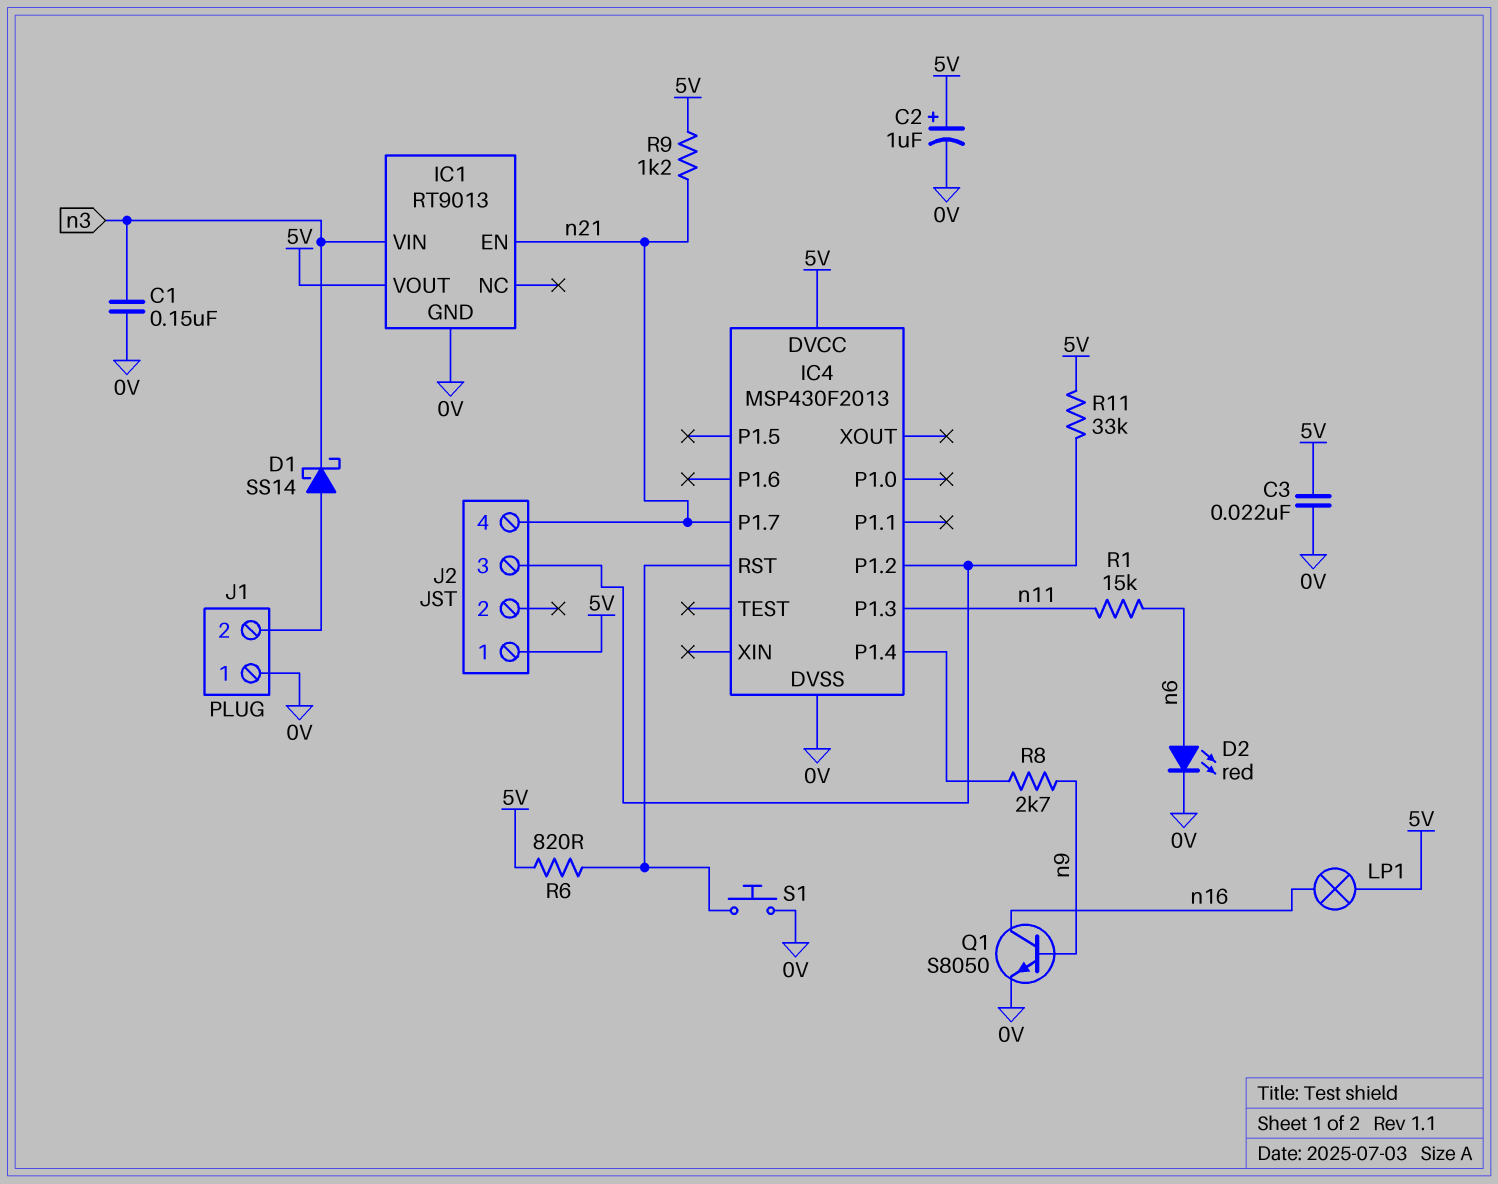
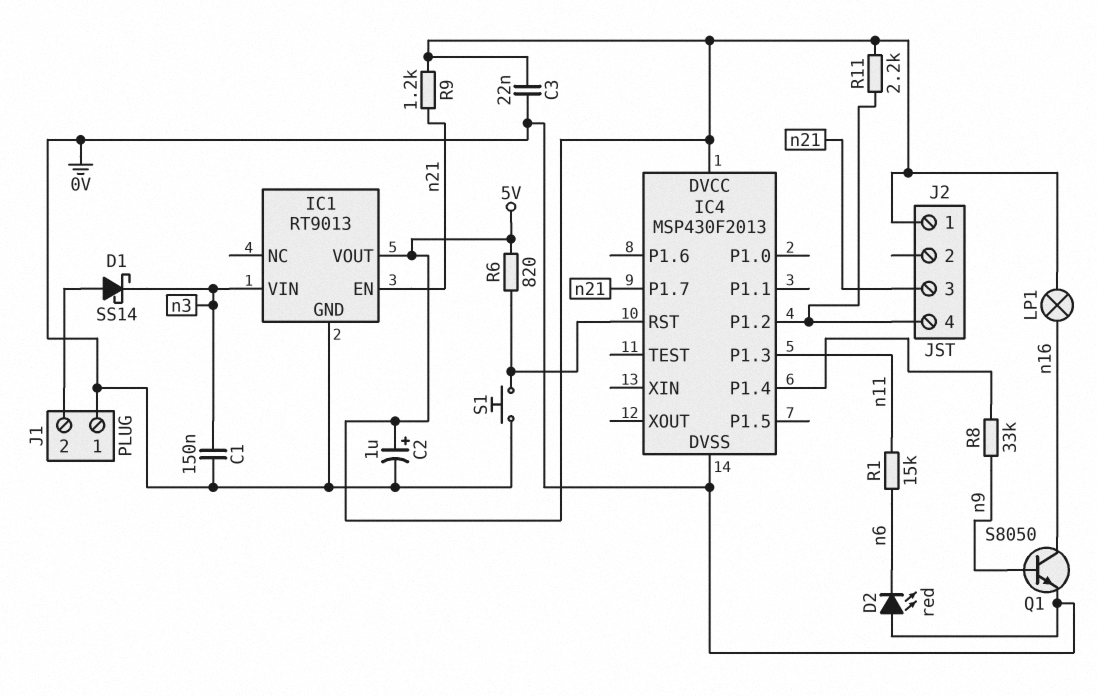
D2: LED red (A n6, K 0V) -> LED red (A 0V, K n6)
J2 pin 3: IC4/P1.2 -> n21
J2 pin 4: n21 -> IC4/P1.2
R8: 2.7k (IC4/P1.4, n9) -> 33k (IC4/P1.4, n9)
R11: 33k (5V, IC4/P1.2) -> 2.2k (5V, IC4/P1.2)

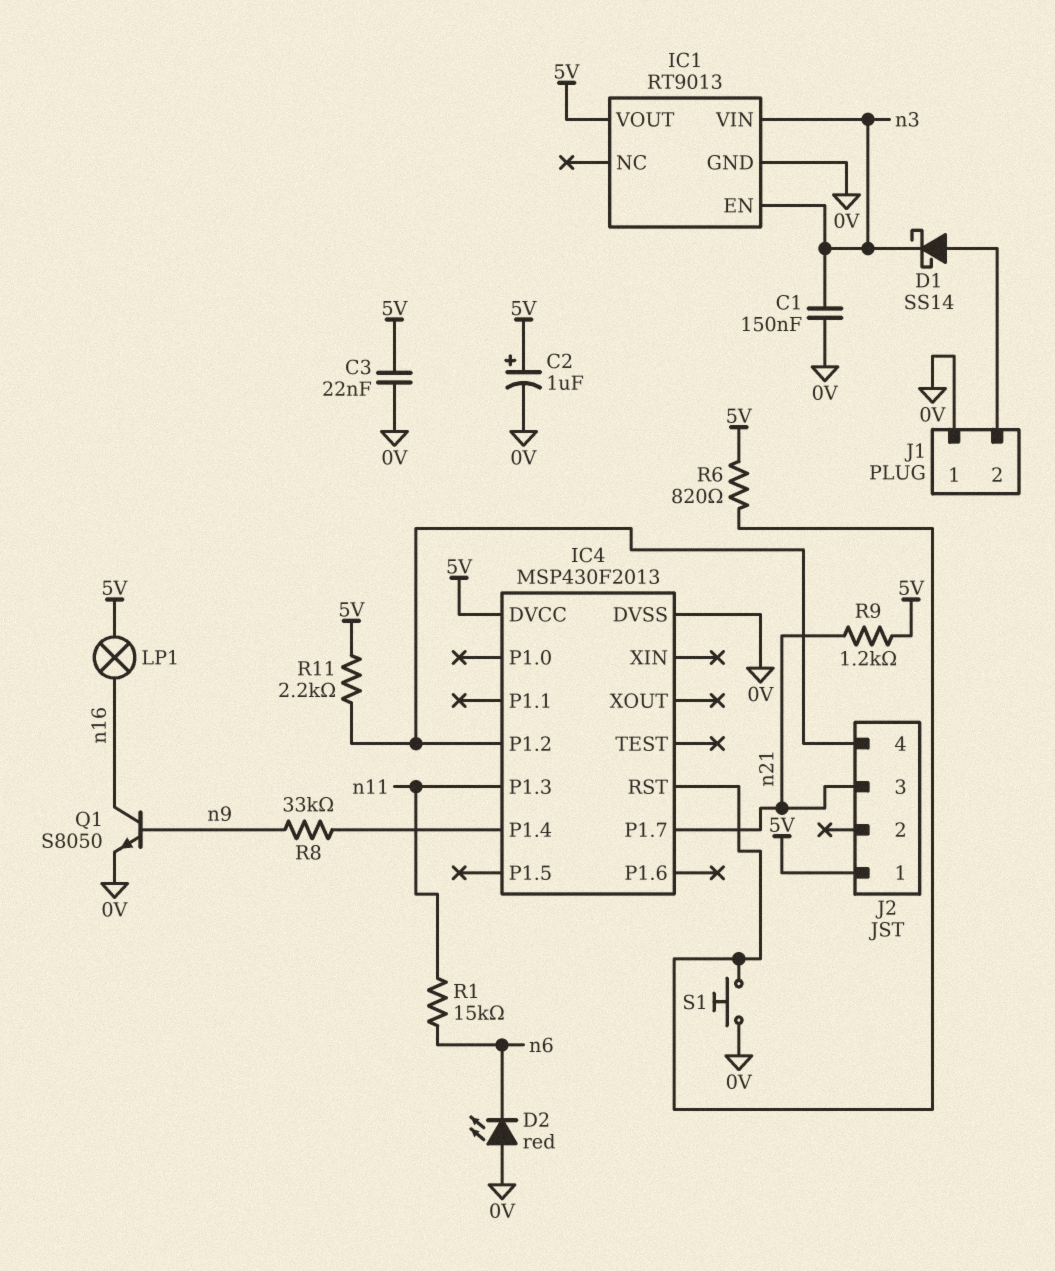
IC1 pin EN: n21 -> n3

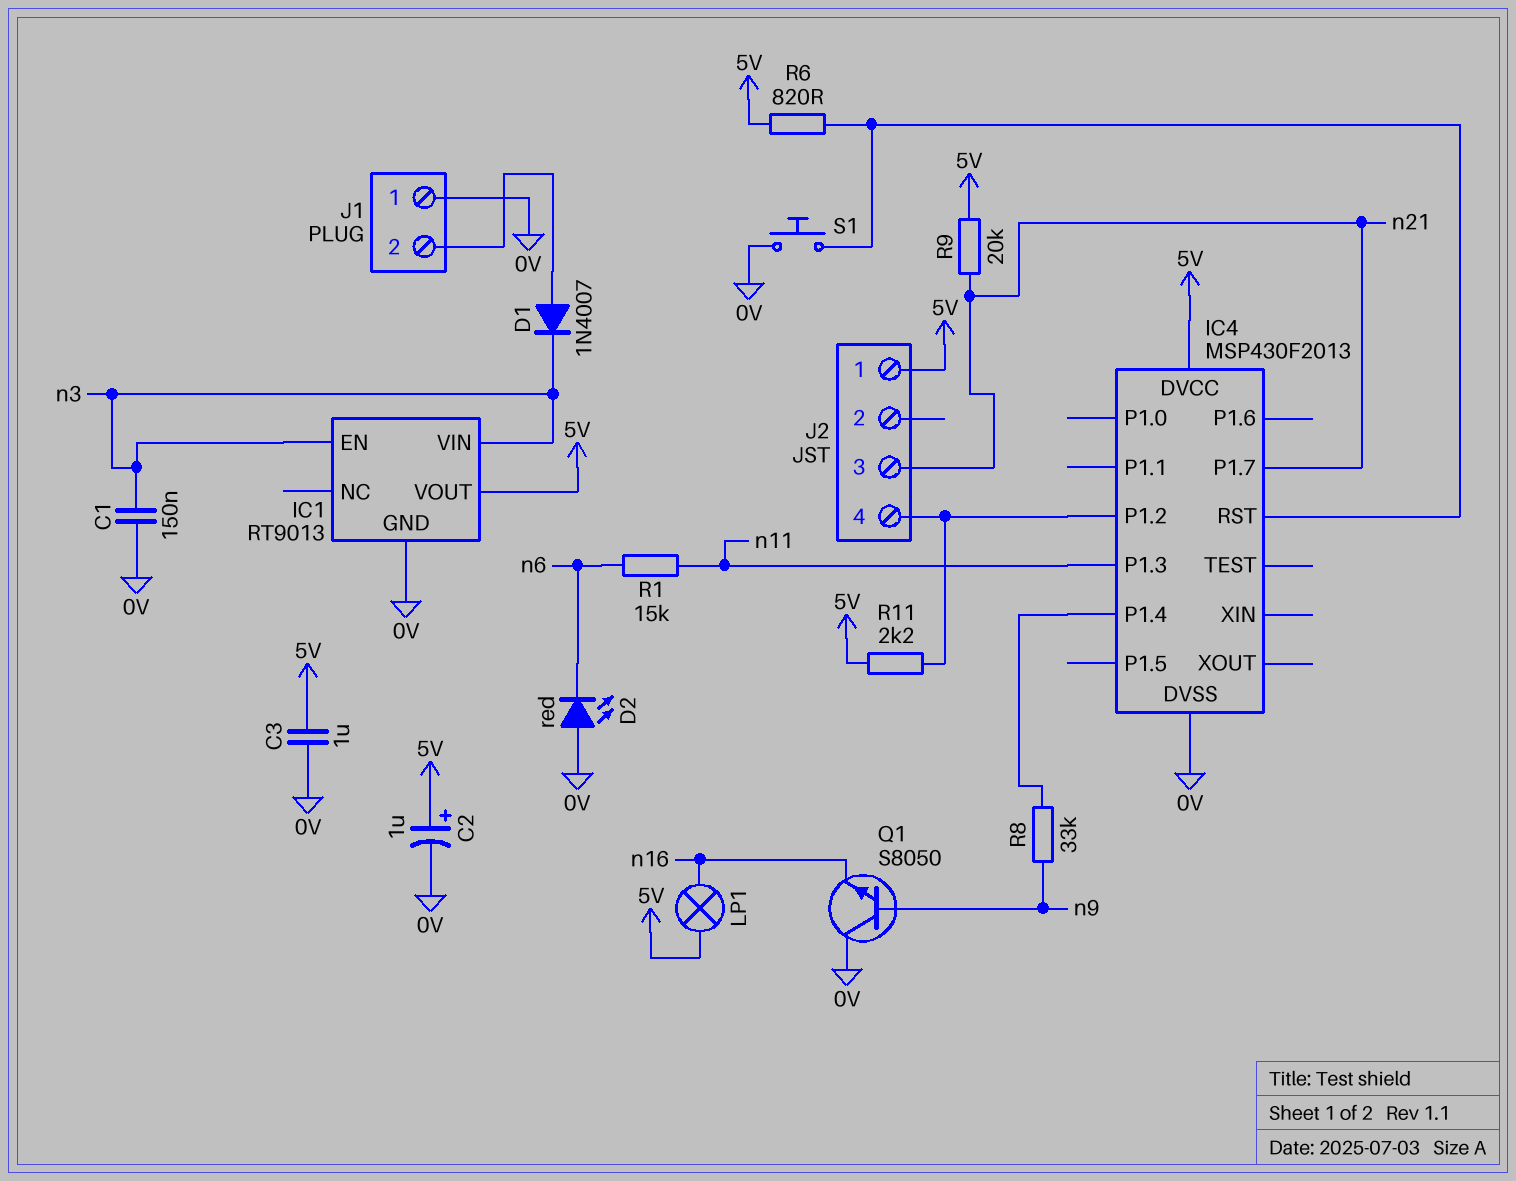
C3: 22nF (0V, 5V) -> 1uF (0V, 5V)
D1: schottky SS14 (A J1/2, K n3) -> diode 1N4007 (A J1/2, K n3)
Q1: NPN S8050 (B n9, C n16, E 0V) -> NPN S8050 (B n9, C 0V, E n16)
R9: 1.2k (5V, n21) -> 20k (5V, n21)

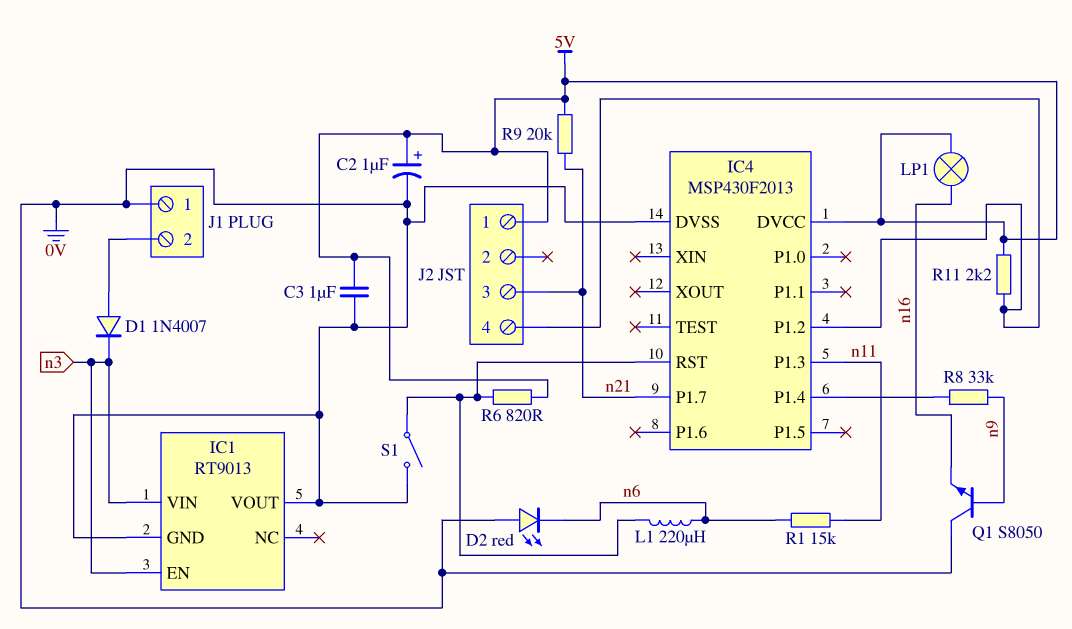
C1: 150nF (0V, n3) -> none
IC1 pin VOUT: 5V -> 0V
L1: none -> 220uH (IC4/RST, n6)
S1: button (0V, IC4/RST) -> switch (0V, IC4/RST)

